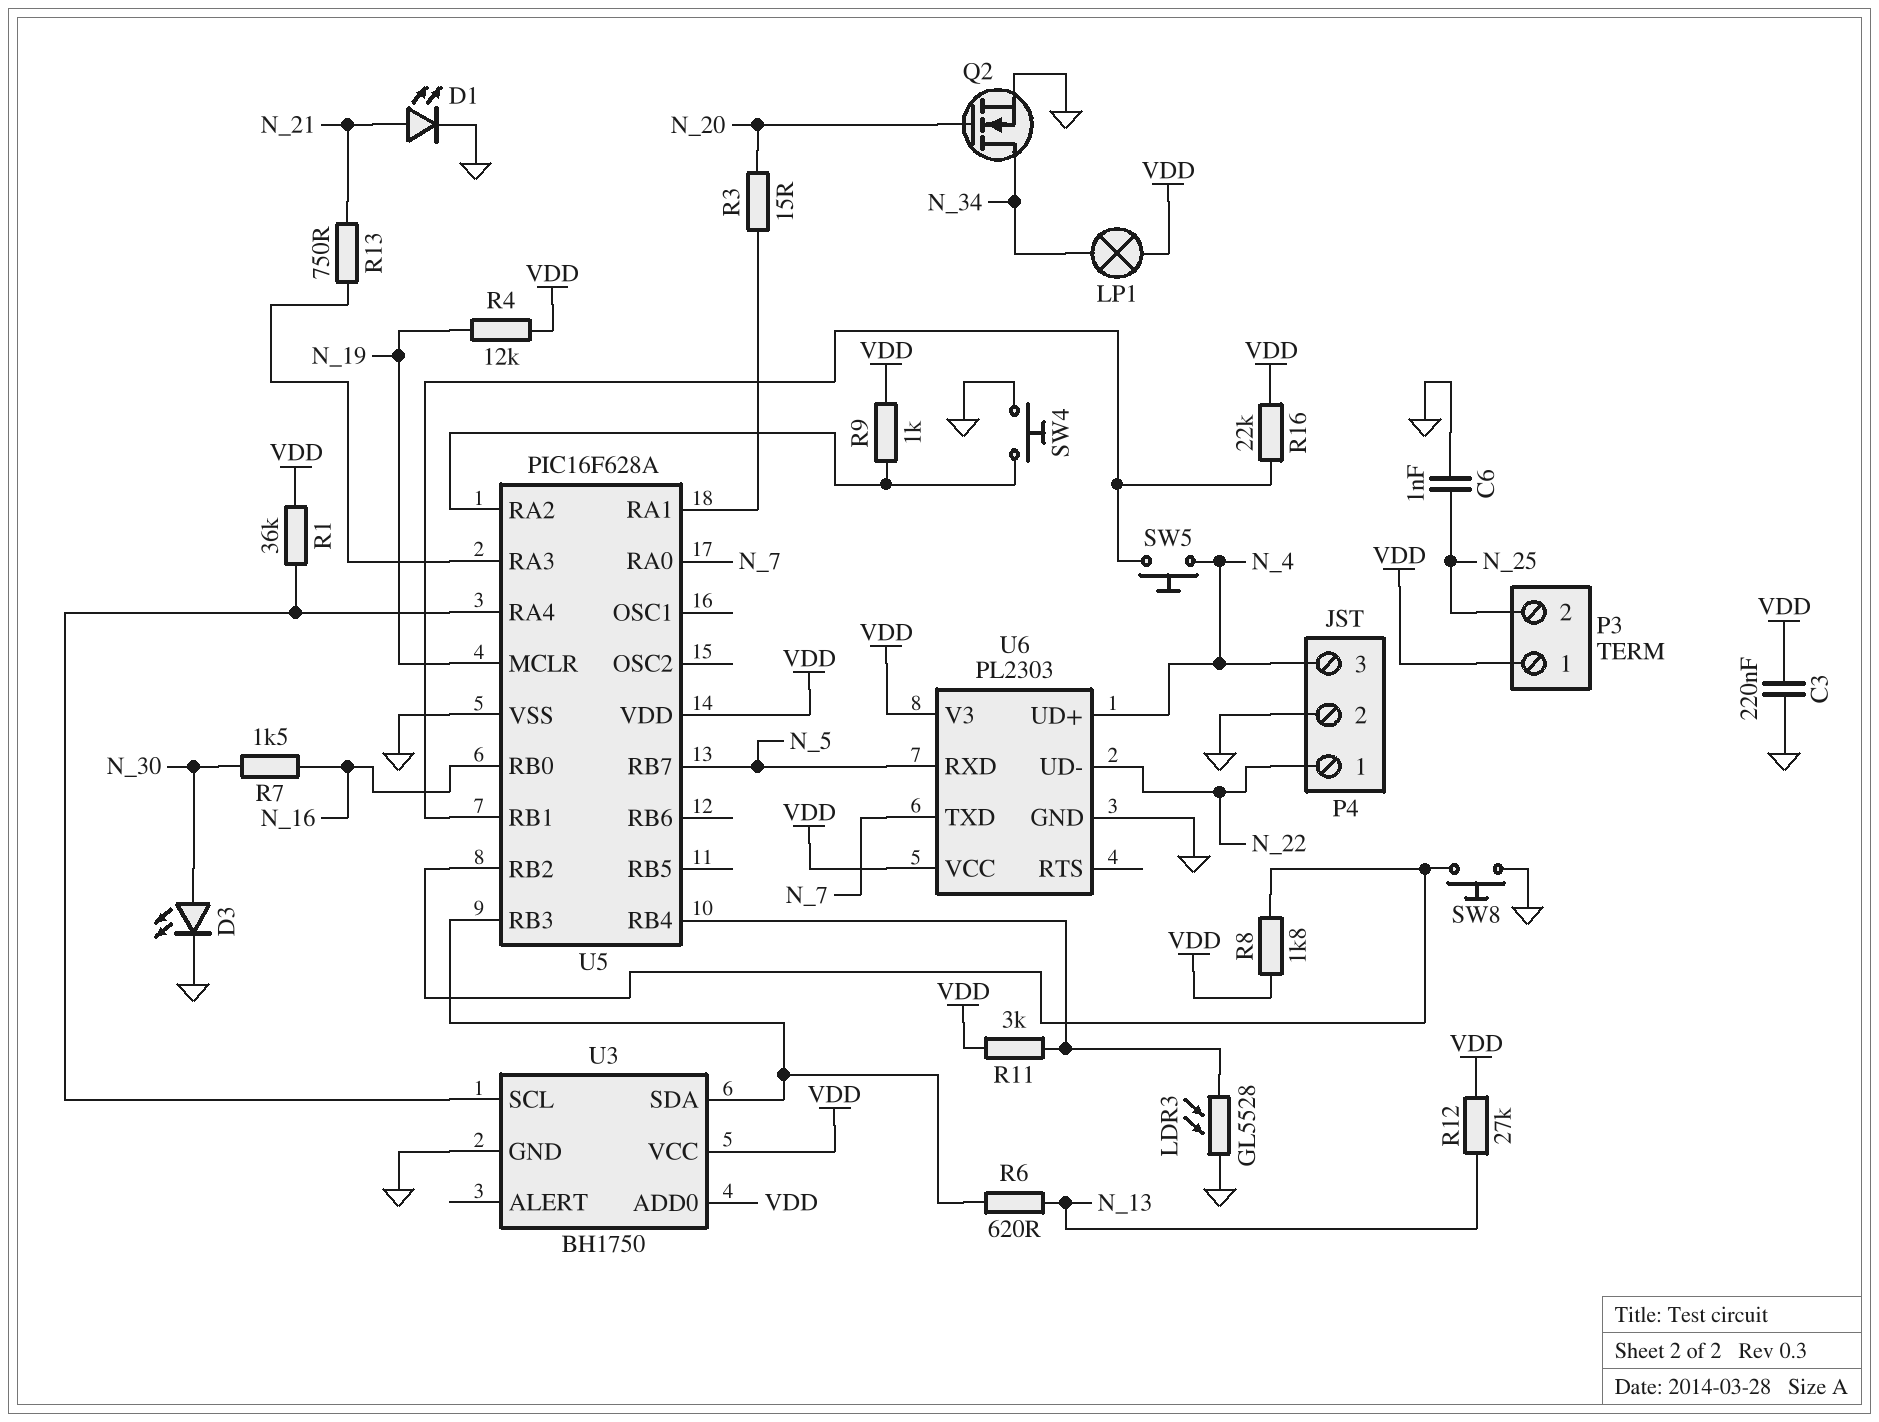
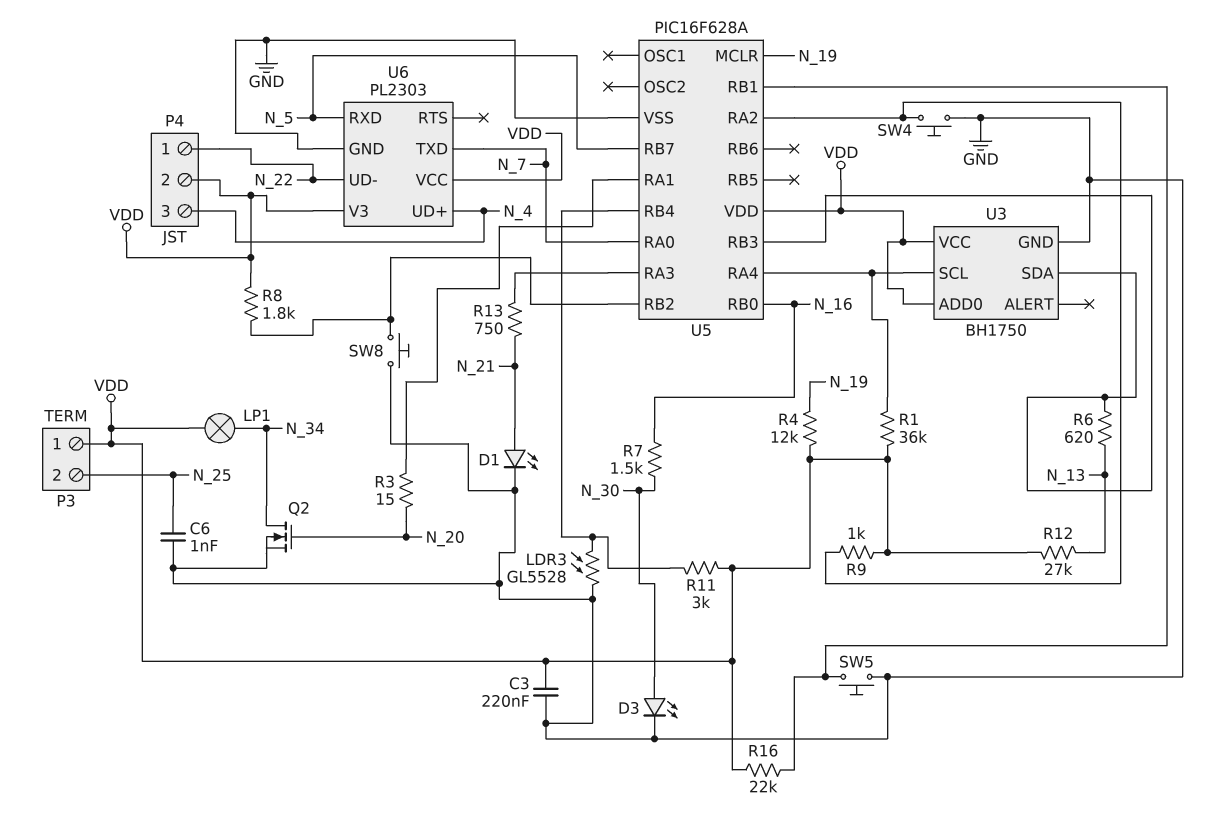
P4 pin 2: GND -> VDD
SW5: button (N_4, U5/RB1) -> button (GND, U5/RB1)

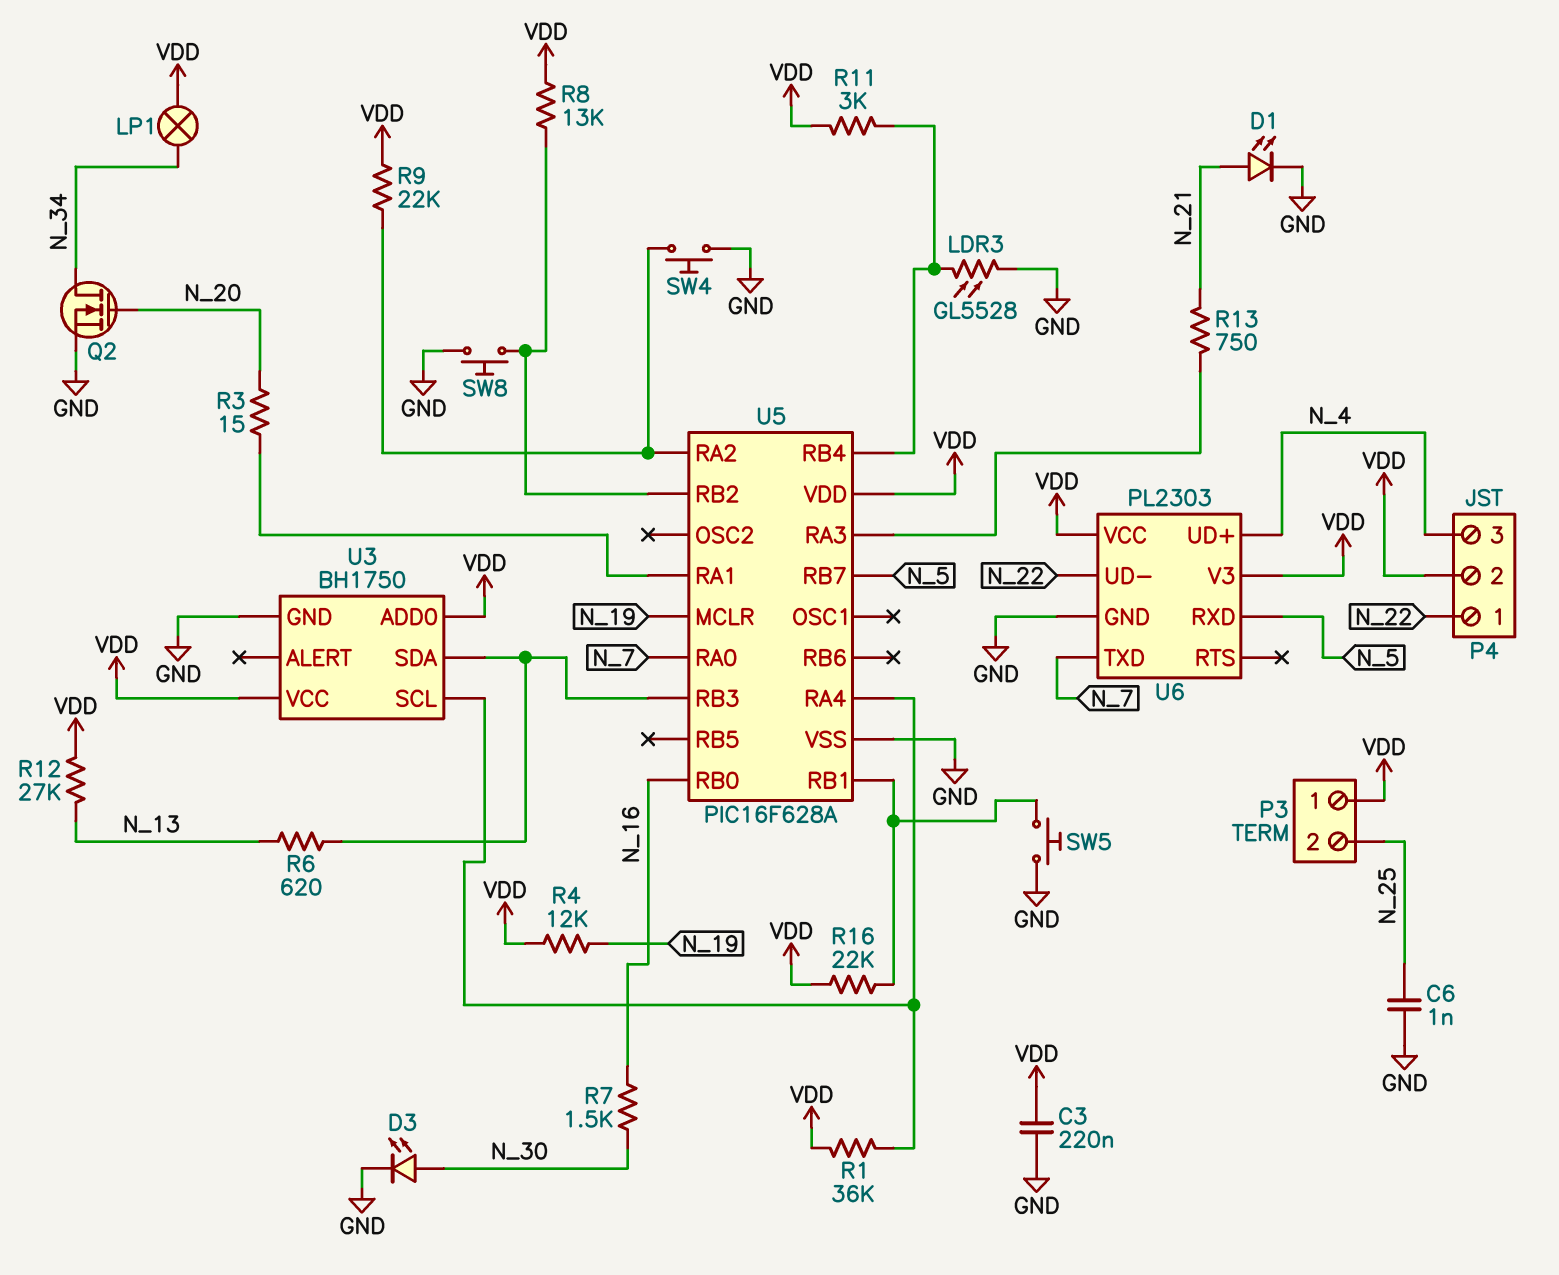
R8: 1.8k (U5/RB2, VDD) -> 13k (U5/RB2, VDD)
R9: 1k (U5/RA2, VDD) -> 22k (U5/RA2, VDD)

